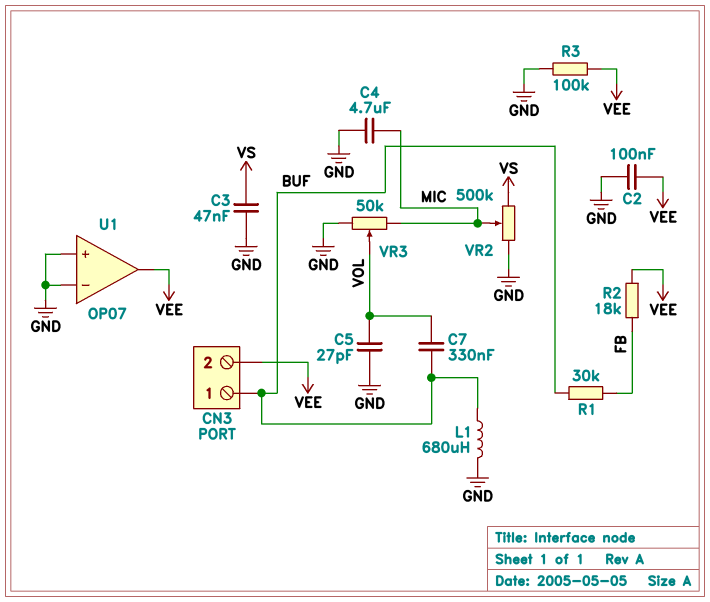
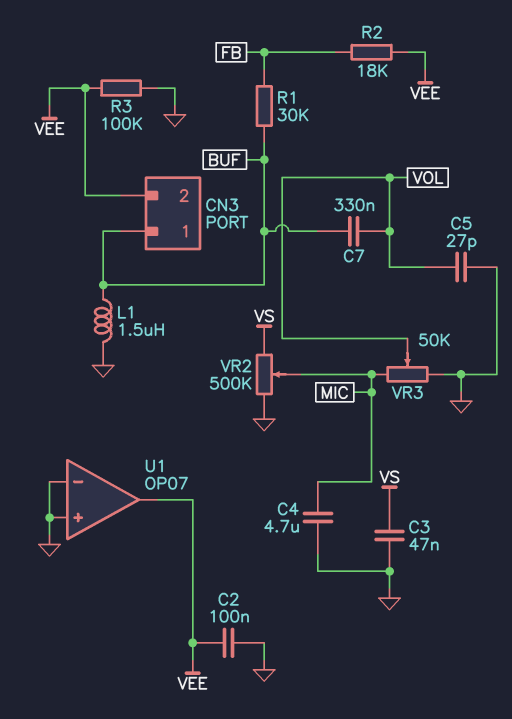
L1: 680uH (BUF, GND) -> 1.5uH (BUF, GND)

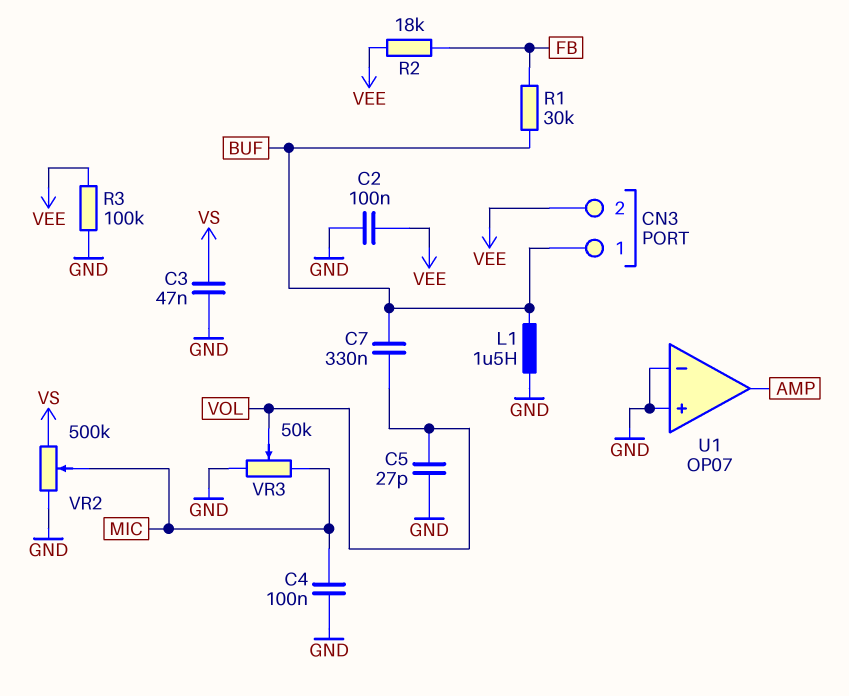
C4: 4.7uF (GND, MIC) -> 100nF (GND, MIC)
U1 pin out: VEE -> AMP

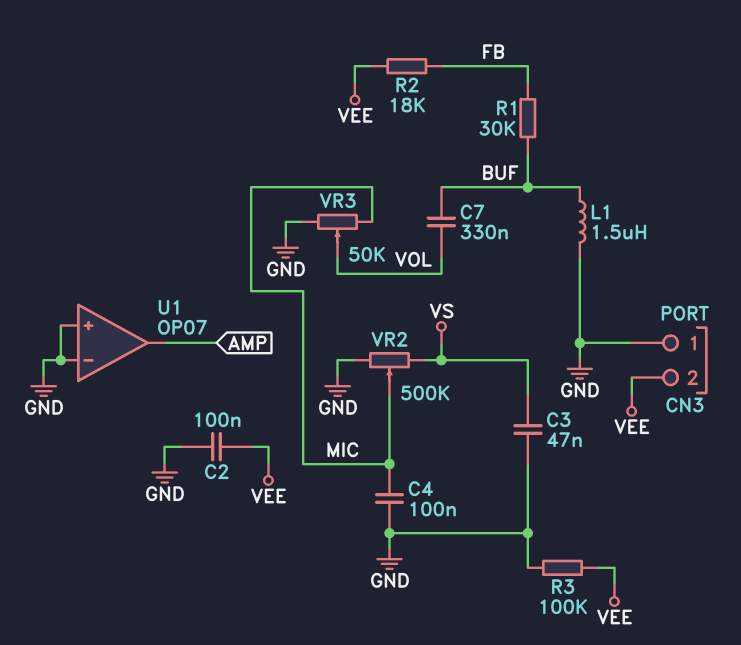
C5: 27pF (GND, VOL) -> none
CN3 pin 1: BUF -> GND

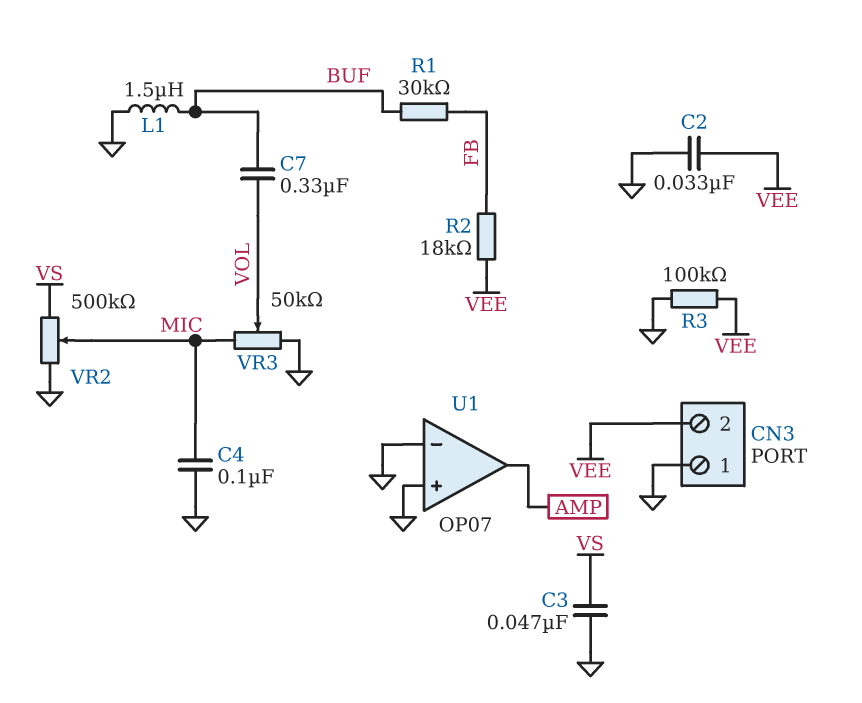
C2: 100nF (GND, VEE) -> 33nF (GND, VEE)

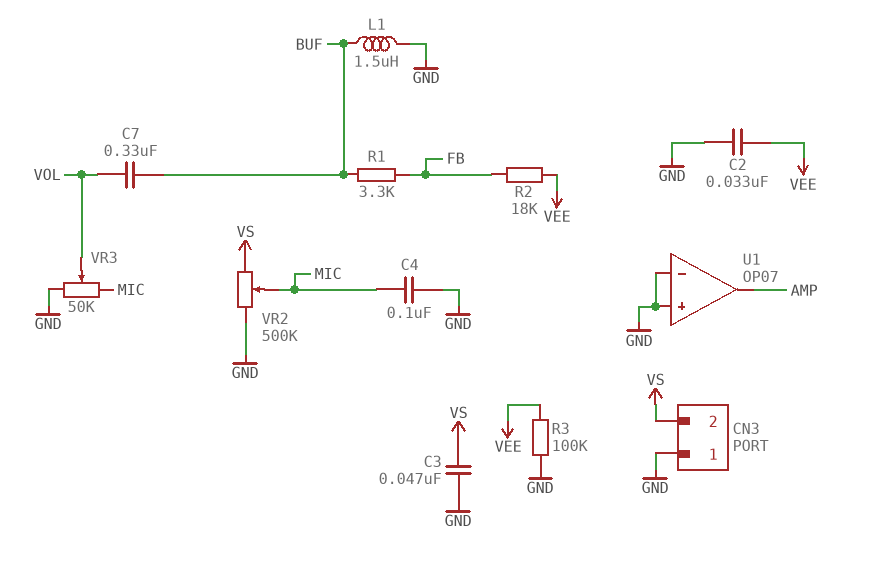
CN3 pin 2: VEE -> VS
R1: 30k (BUF, FB) -> 3.3k (BUF, FB)

